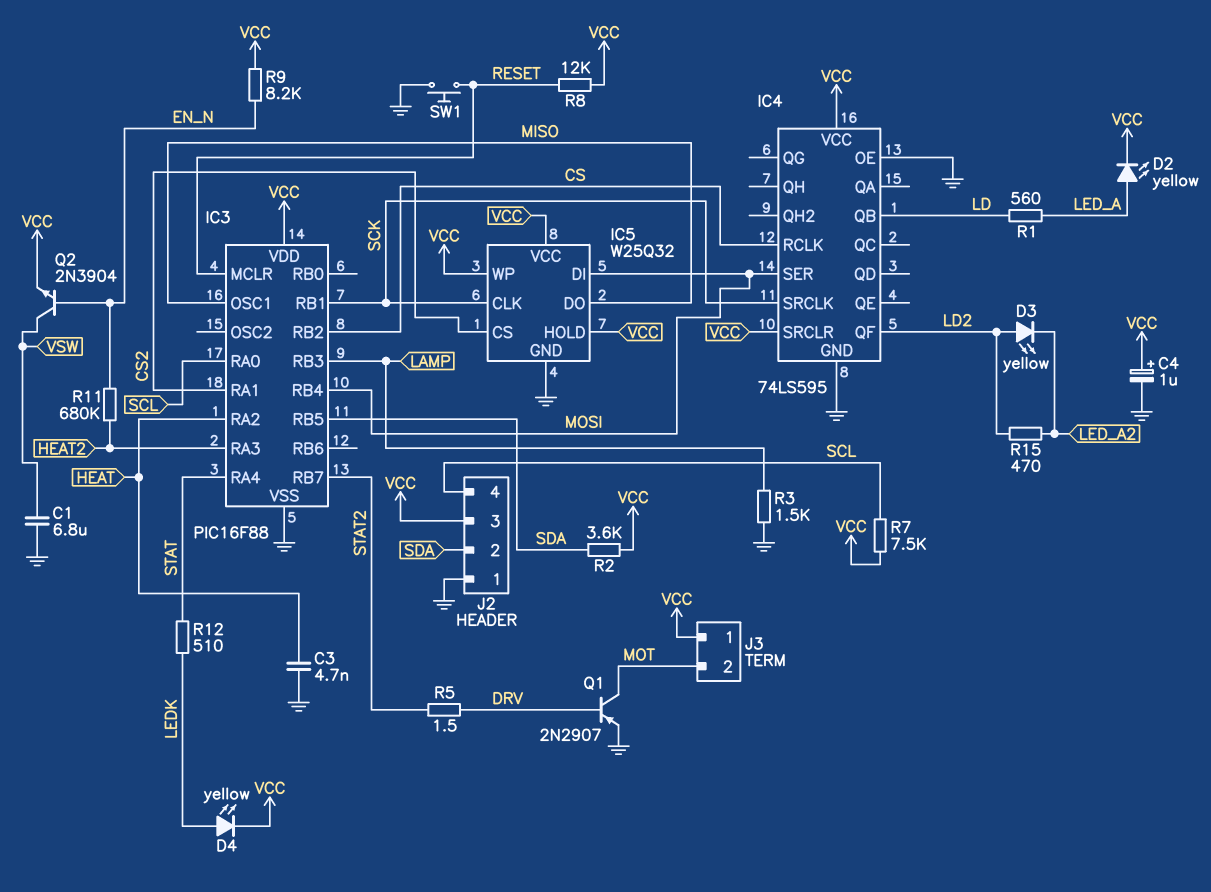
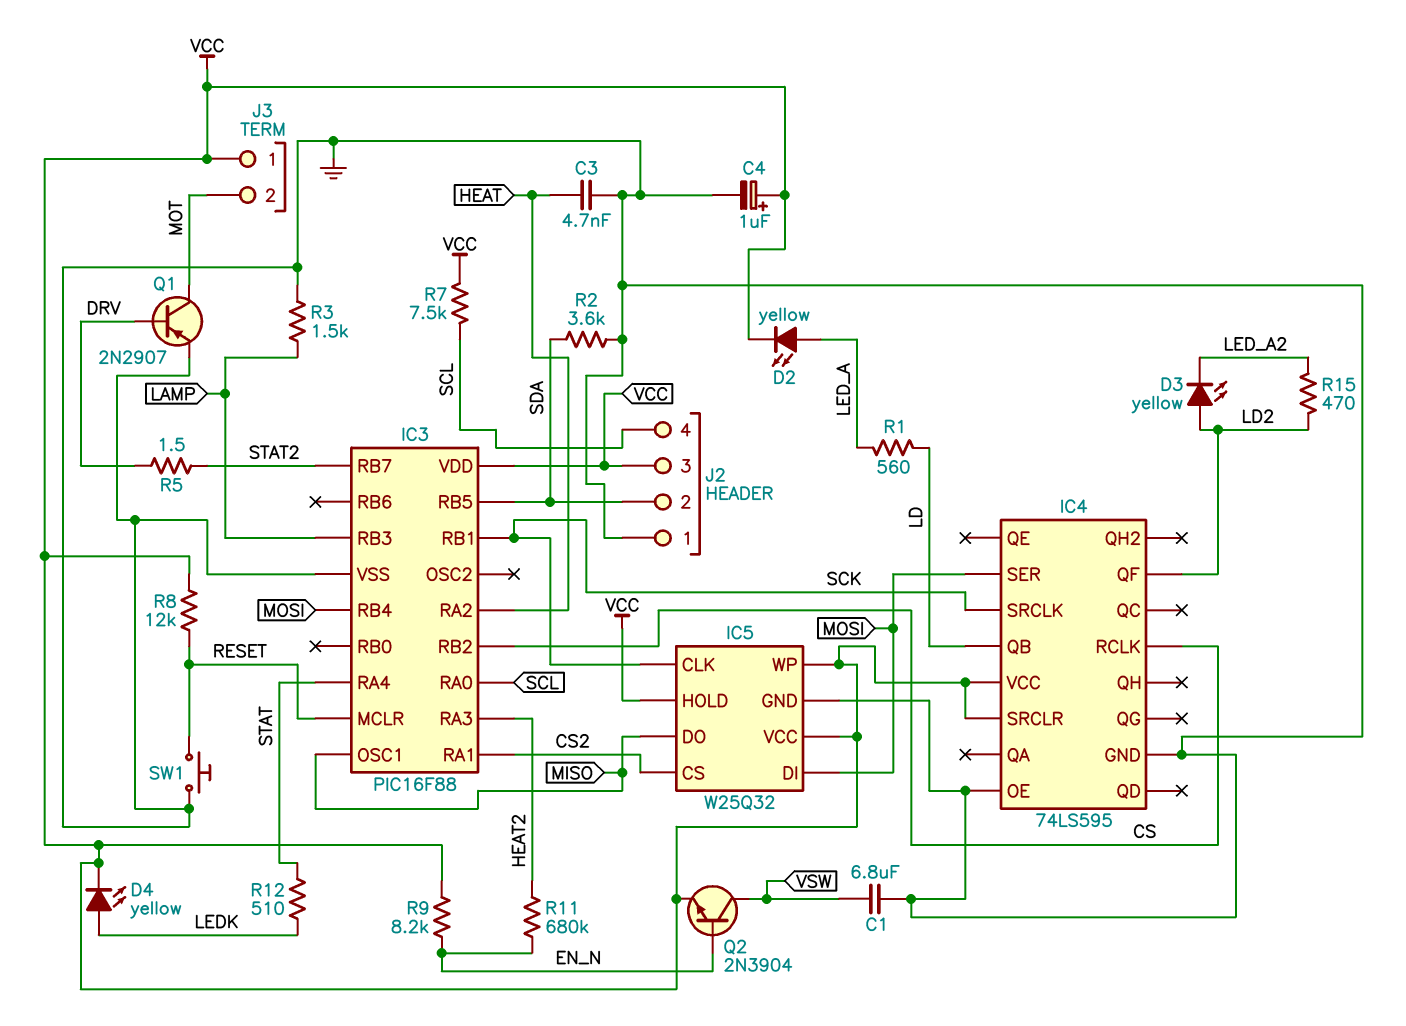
R2: 3.6k (SDA, VCC) -> 3.6k (GND, SDA)

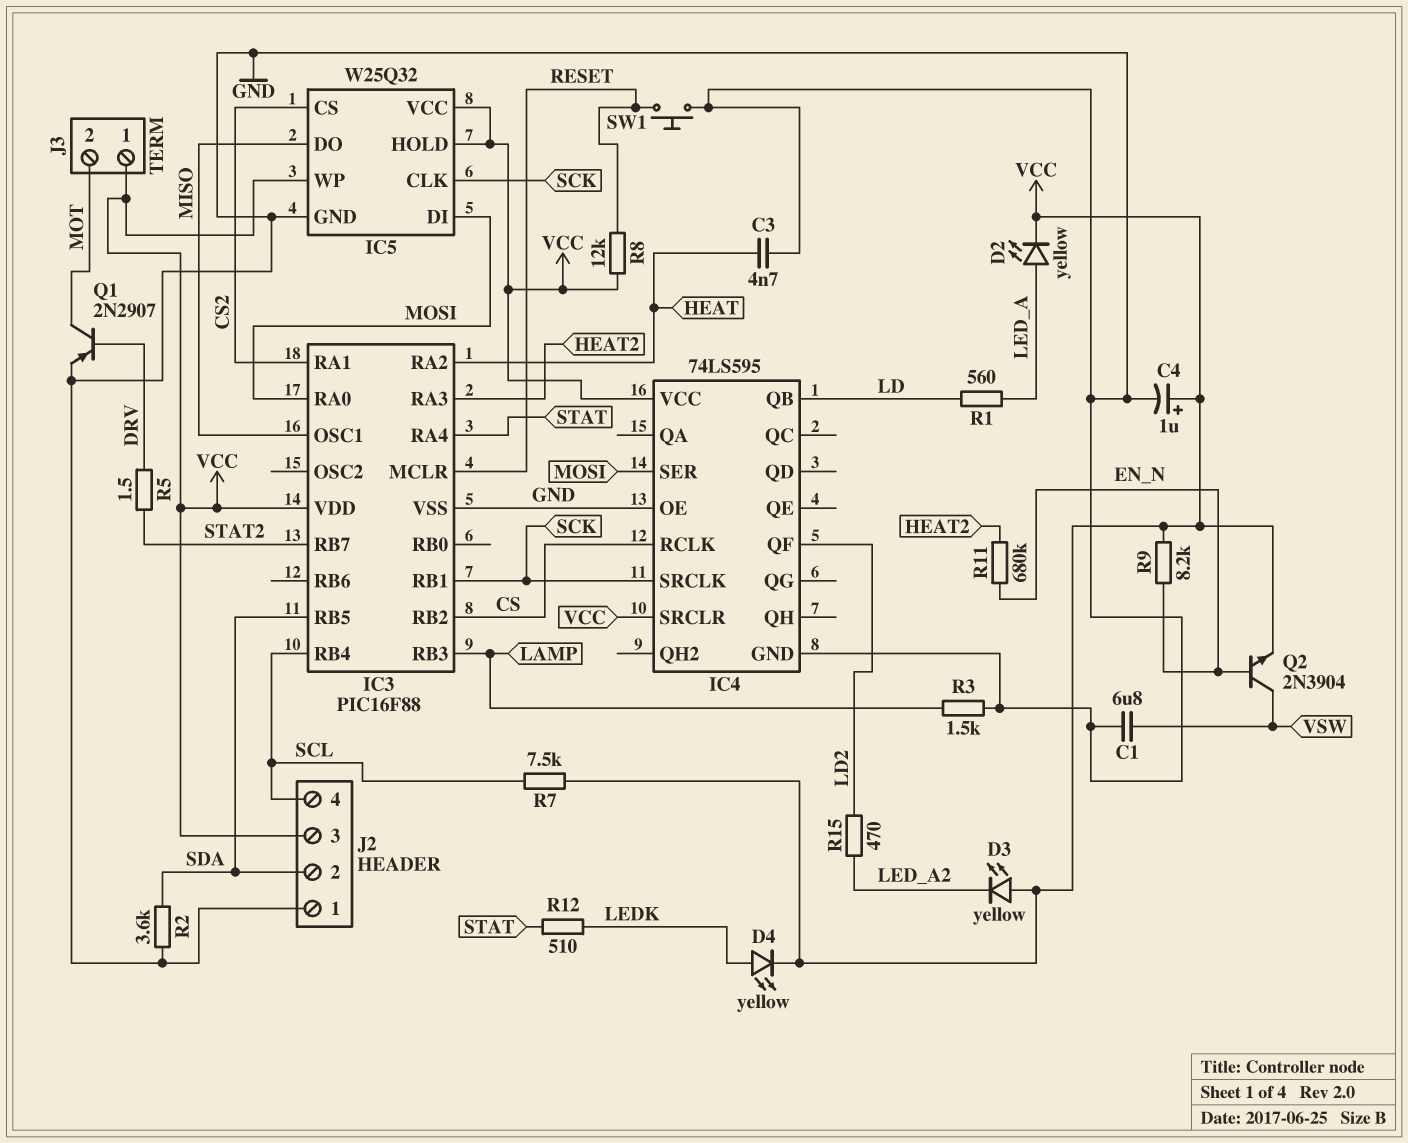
D3: LED yellow (A LD2, K LED_A2) -> LED yellow (A VCC, K LED_A2)
IC3 pin RA0: SCL -> MOSI
IC3 pin RB4: MOSI -> SCL

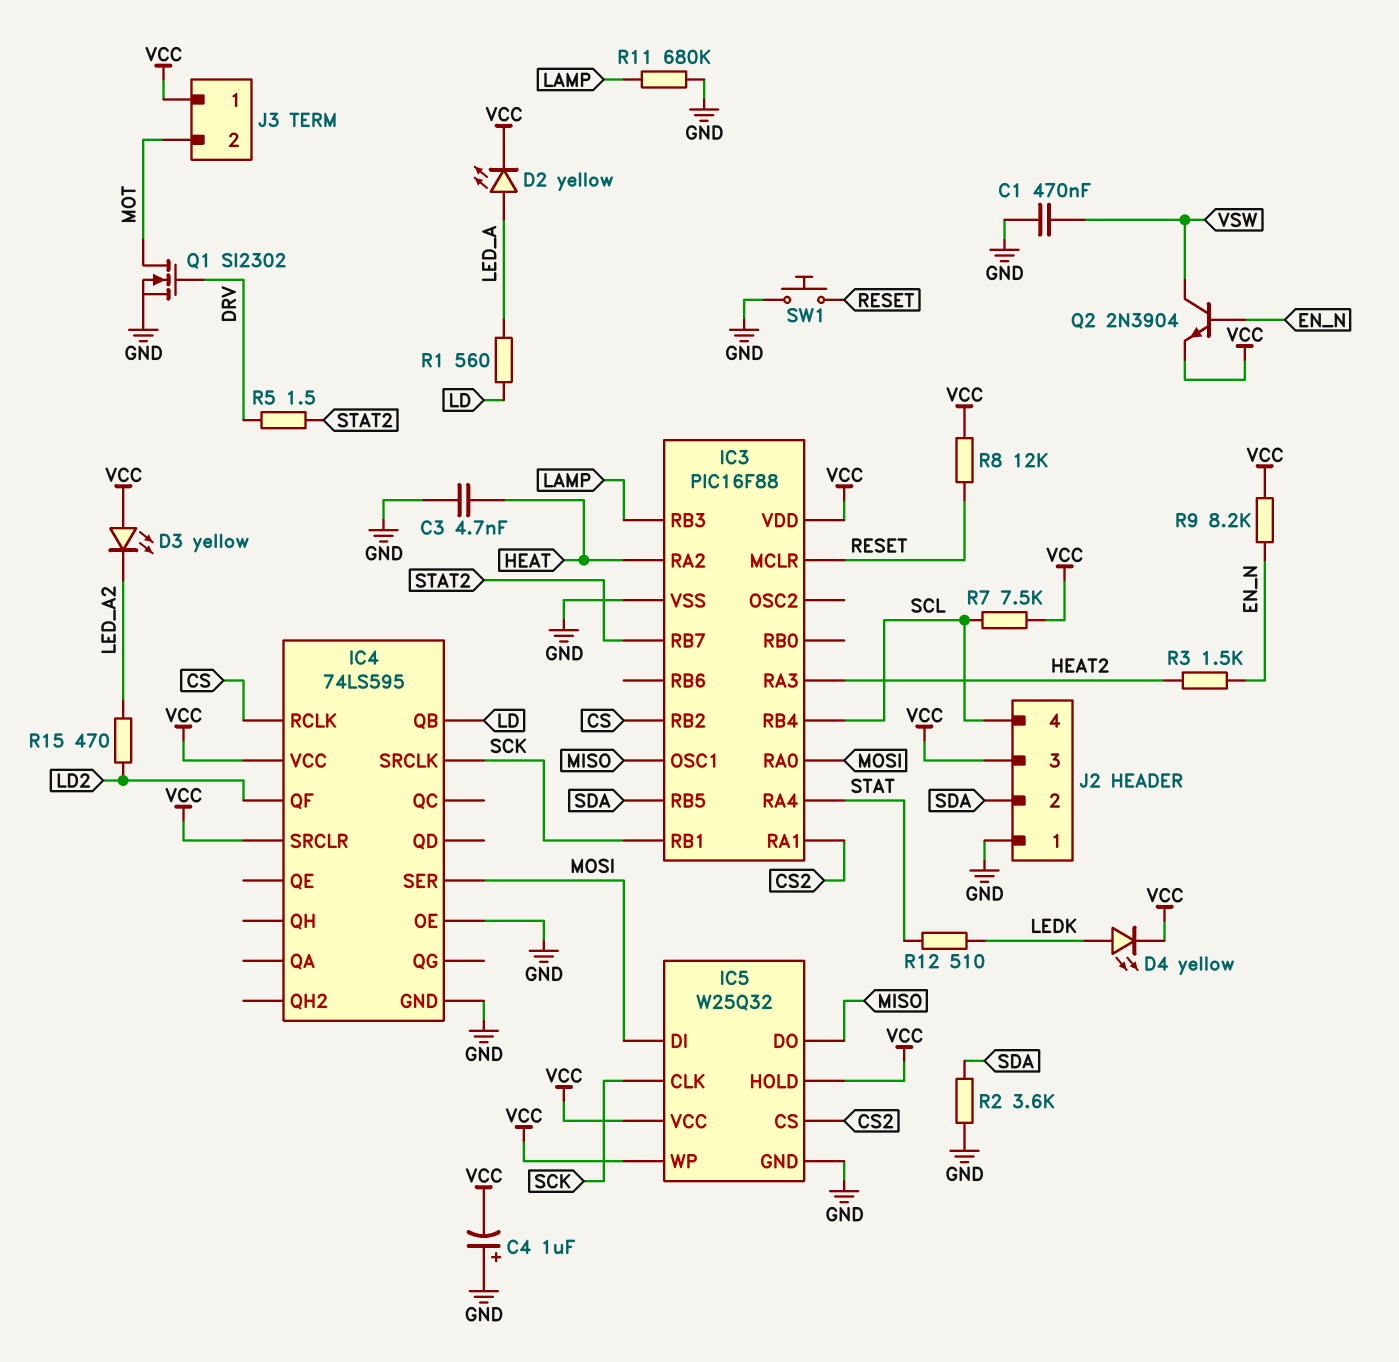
C1: 6.8uF (GND, VSW) -> 470nF (GND, VSW)
C4: 1uF (plus VCC, minus GND) -> 1uF (plus GND, minus VCC)
Q1: PNP 2N2907 (B DRV, C MOT, E GND) -> NMOS SI2302 (G DRV, D MOT, S GND)
R3: 1.5k (GND, LAMP) -> 1.5k (EN_N, HEAT2)
R11: 680k (EN_N, HEAT2) -> 680k (GND, LAMP)

